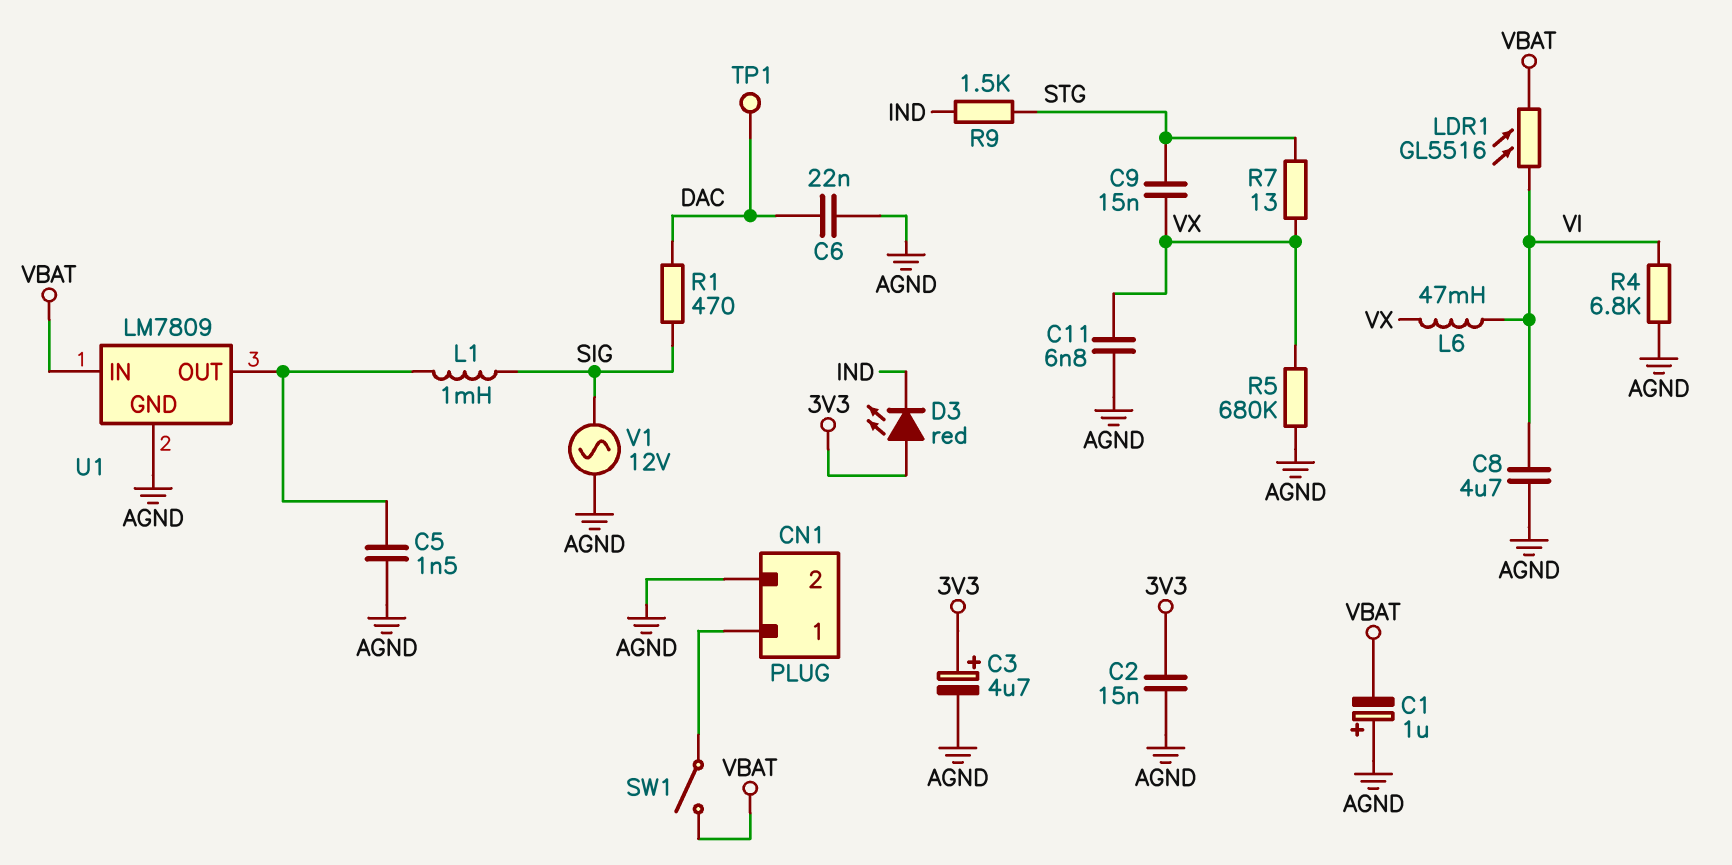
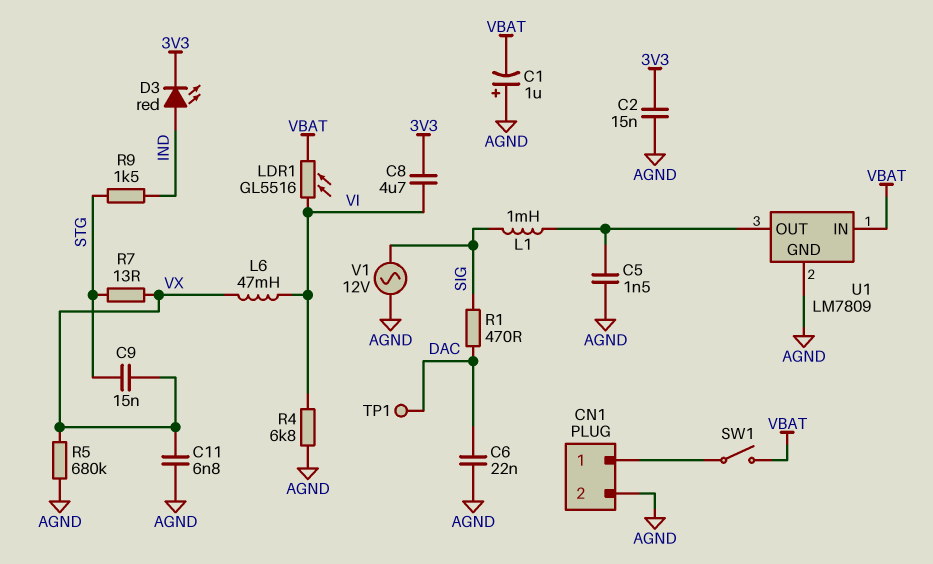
C3: 4.7uF (plus 3V3, minus AGND) -> none
C8: 4.7uF (AGND, VI) -> 4.7uF (3V3, VI)
D3: LED red (A 3V3, K IND) -> LED red (A IND, K 3V3)

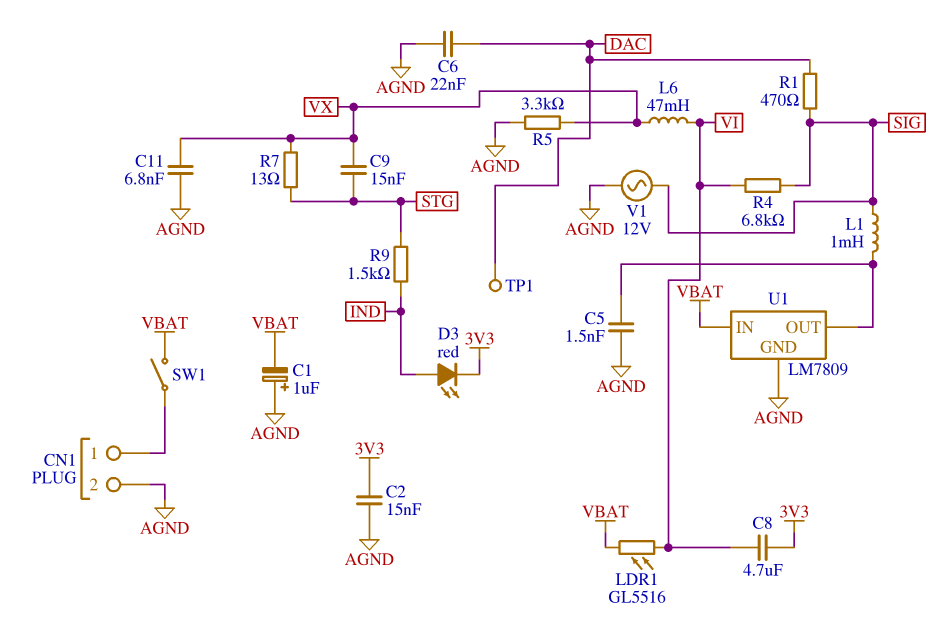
R4: 6.8k (AGND, VI) -> 6.8k (SIG, VI)
R5: 680k (AGND, VX) -> 3.3k (AGND, VX)

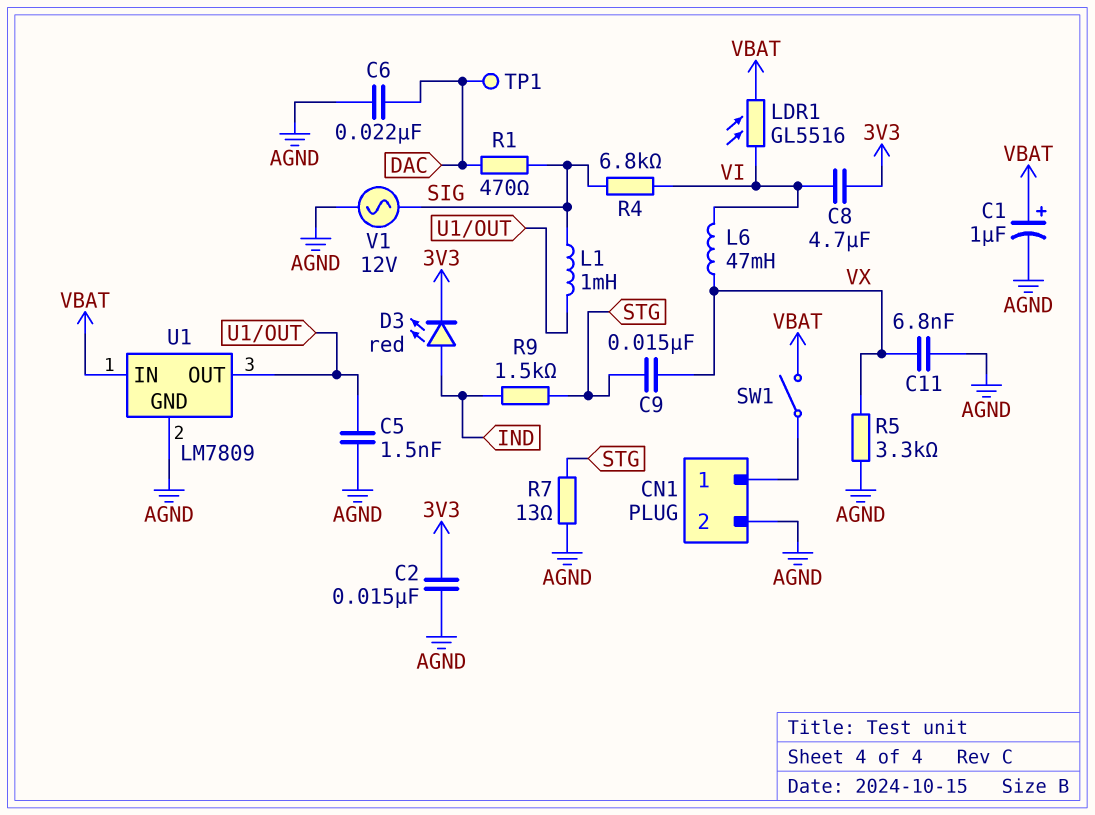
C1: 1uF (plus AGND, minus VBAT) -> 1uF (plus VBAT, minus AGND)
R7: 13 (STG, VX) -> 13 (AGND, STG)

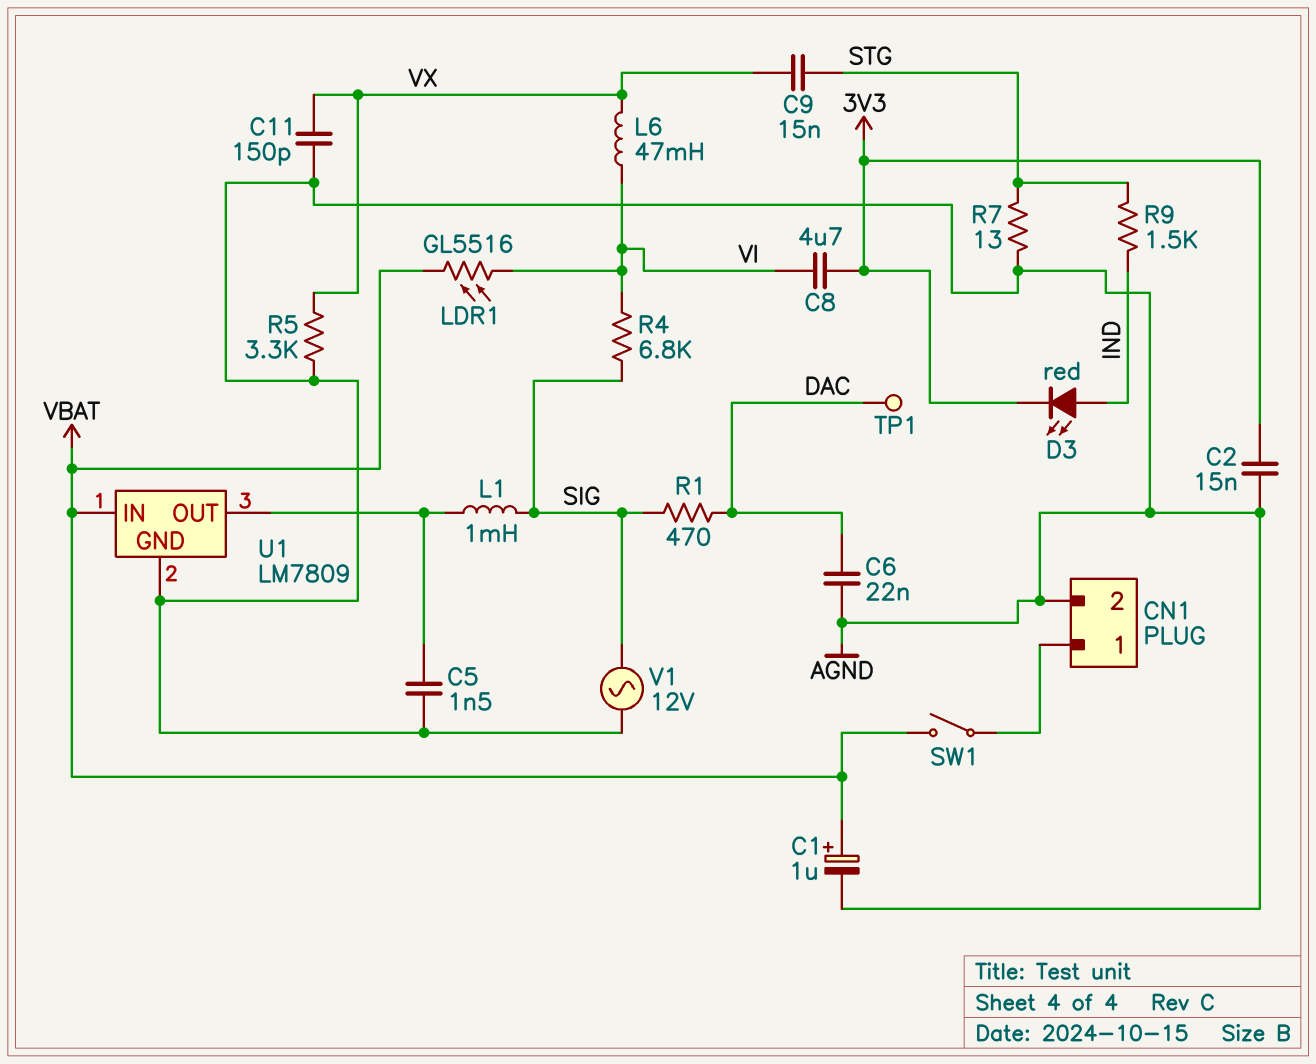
C11: 6.8nF (AGND, VX) -> 150pF (AGND, VX)

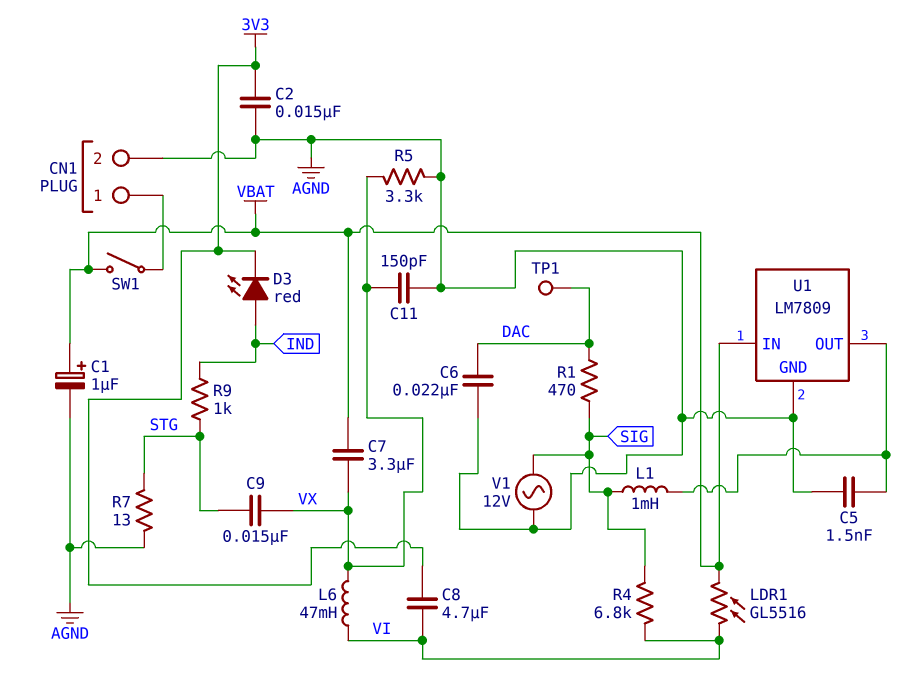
C7: none -> 3.3uF (VBAT, VX)
R9: 1.5k (IND, STG) -> 1k (IND, STG)

